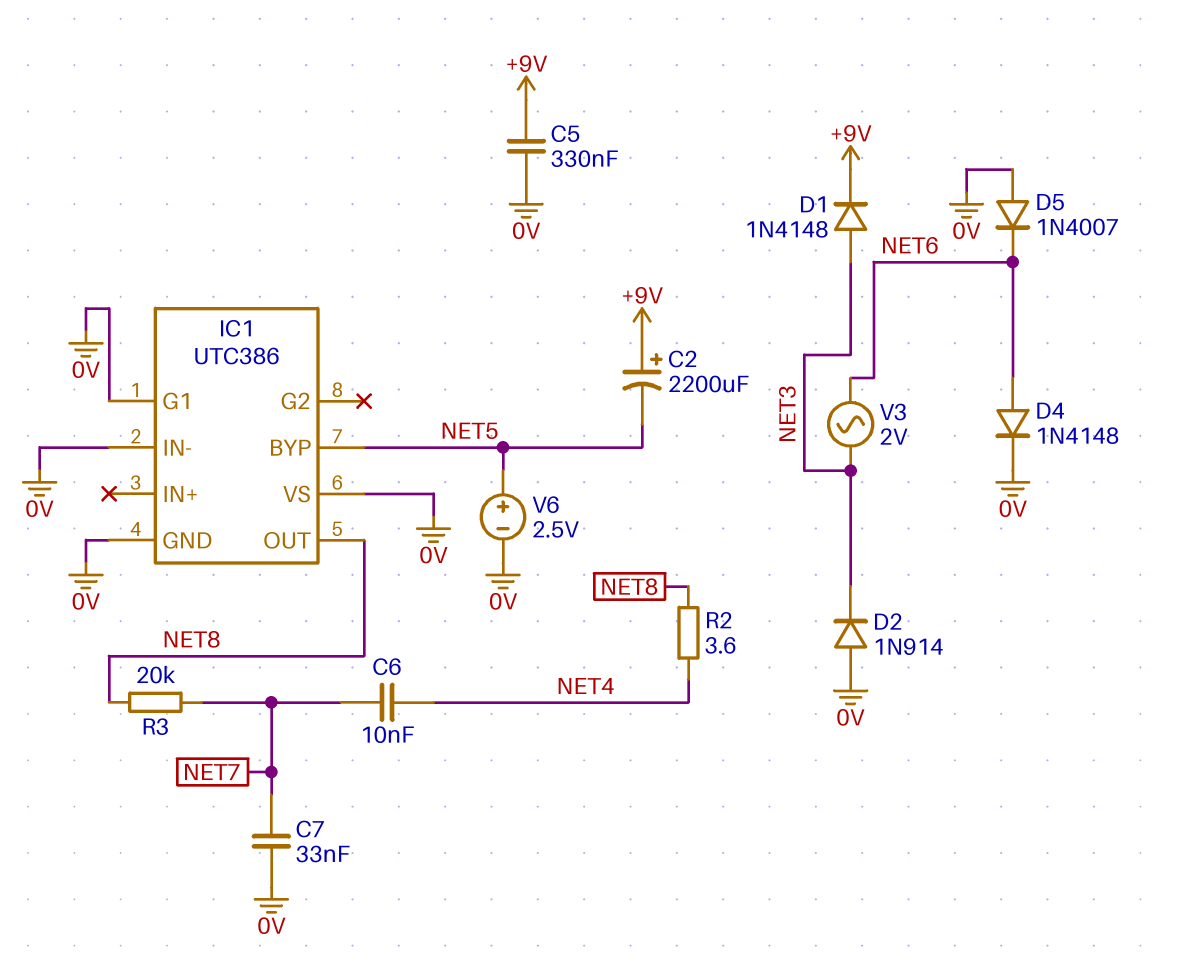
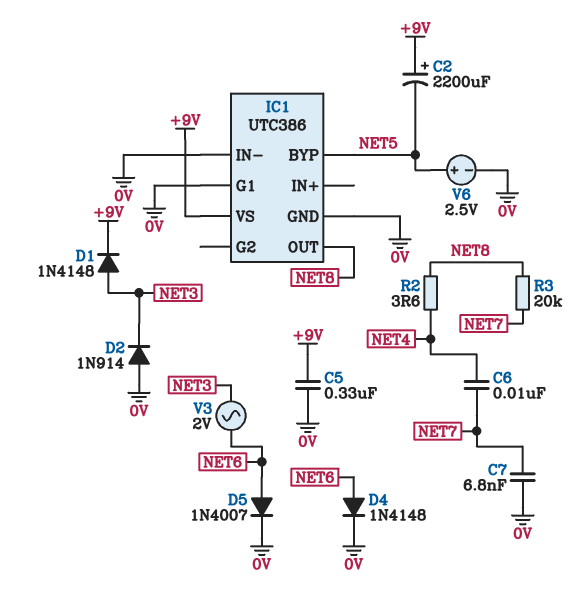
C7: 33nF (0V, NET7) -> 6.8nF (0V, NET7)
D5: diode 1N4007 (A 0V, K NET6) -> diode 1N4007 (A NET6, K 0V)
IC1 pin VS: 0V -> +9V

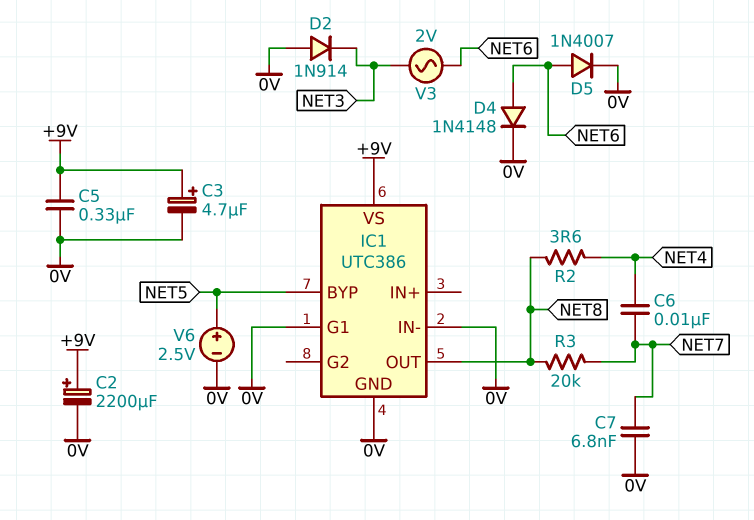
C2: 2200uF (plus +9V, minus NET5) -> 2200uF (plus +9V, minus 0V)
C3: none -> 4.7uF (plus +9V, minus 0V)
D1: diode 1N4148 (A NET3, K +9V) -> none

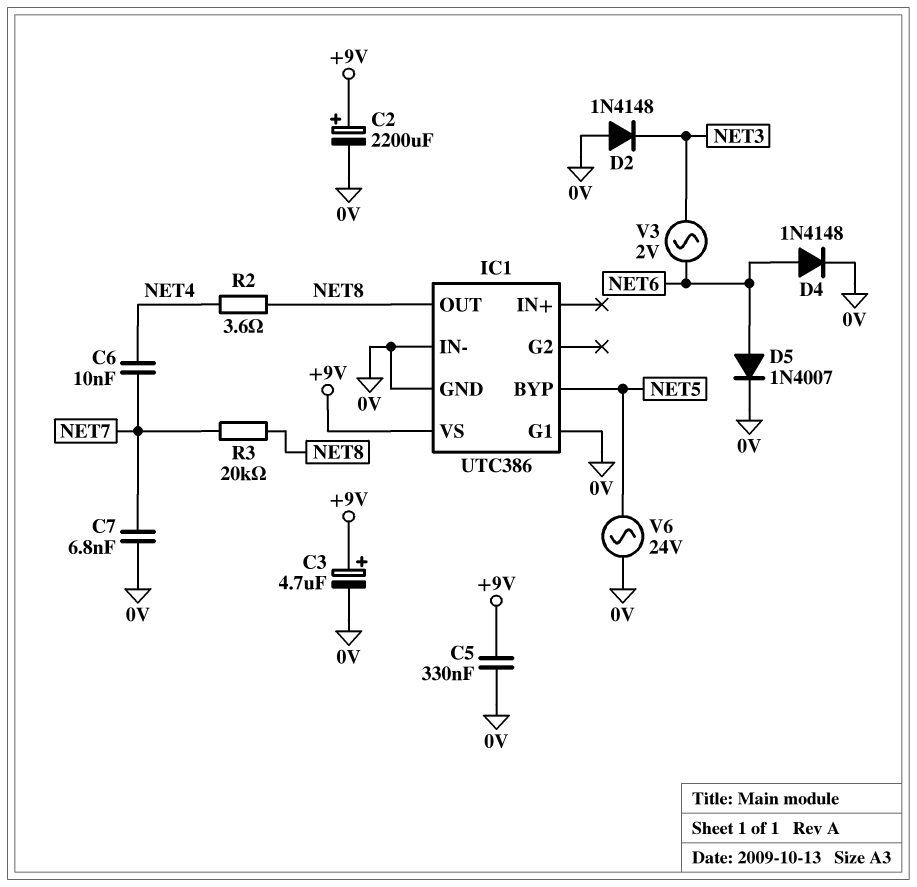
D2: diode 1N914 (A 0V, K NET3) -> diode 1N4148 (A 0V, K NET3)
V6: 2.5V (plus NET5, minus 0V) -> AC 24V (0V, NET5)

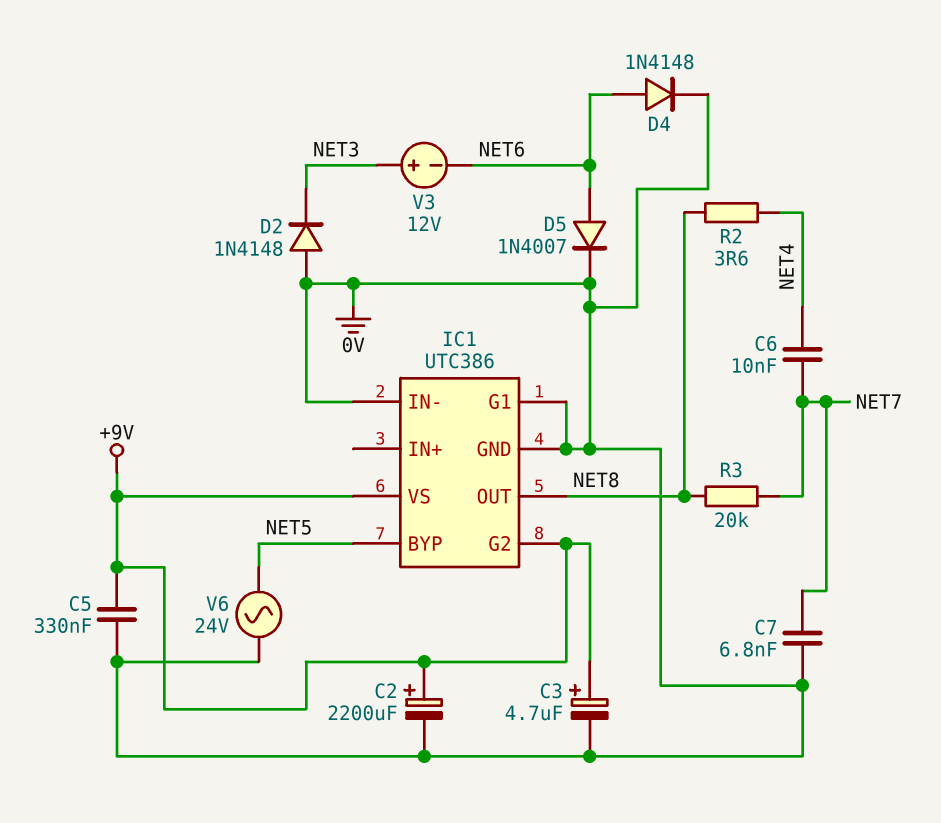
IC1 pin G2: none -> +9V
V3: AC 2V (NET3, NET6) -> 12V (plus NET3, minus NET6)

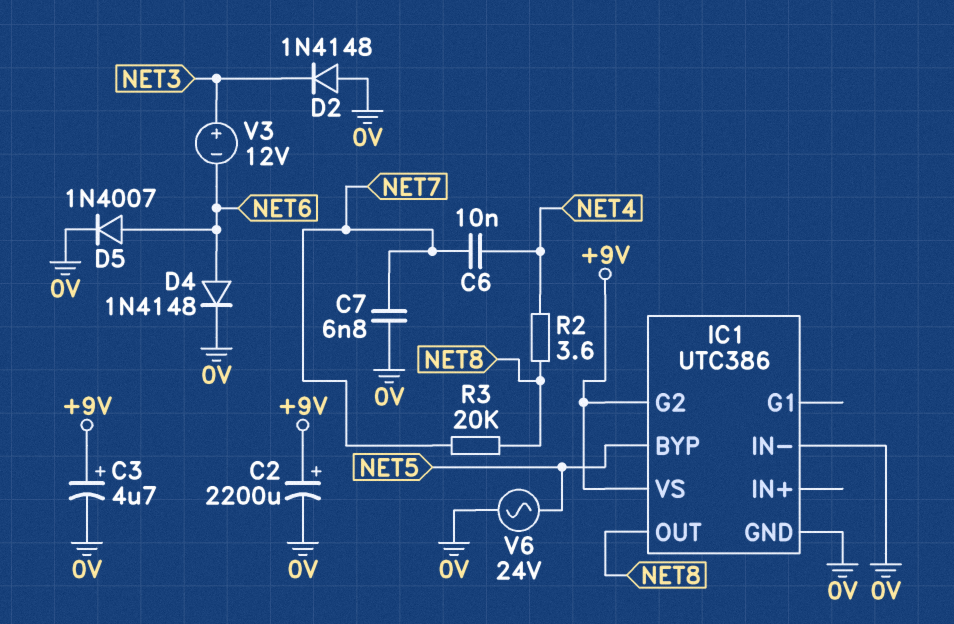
C5: 330nF (+9V, 0V) -> none
IC1 pin G1: 0V -> none

